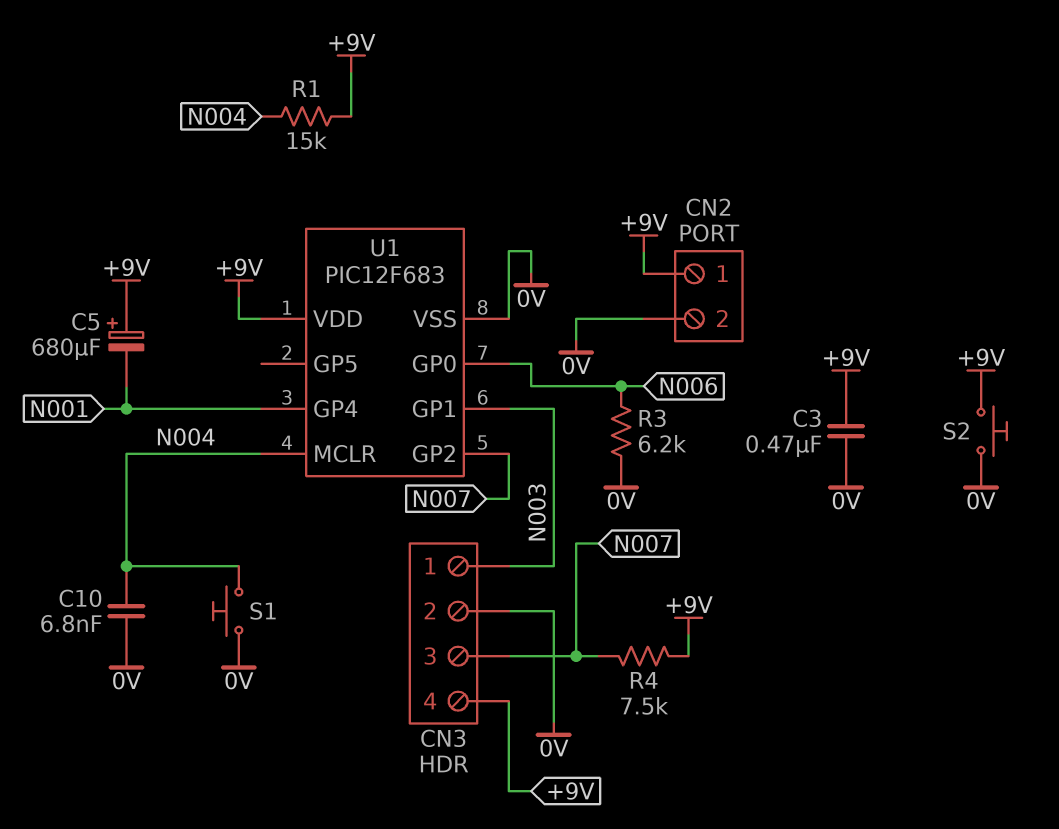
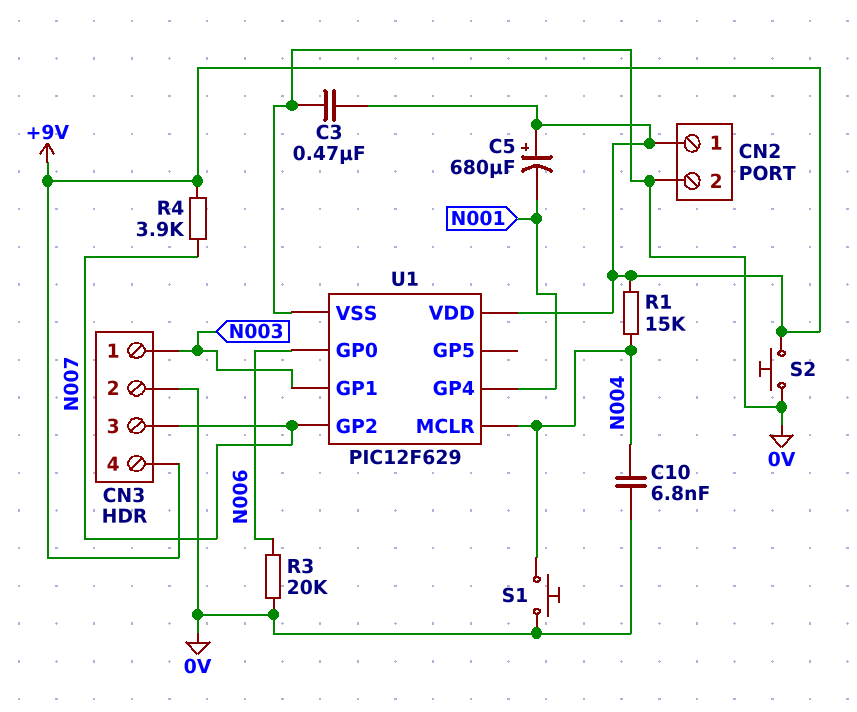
R3: 6.2k (0V, N006) -> 20k (0V, N006)
R4: 7.5k (+9V, N007) -> 3.9k (+9V, N007)
U1: PIC12F683 -> PIC12F629

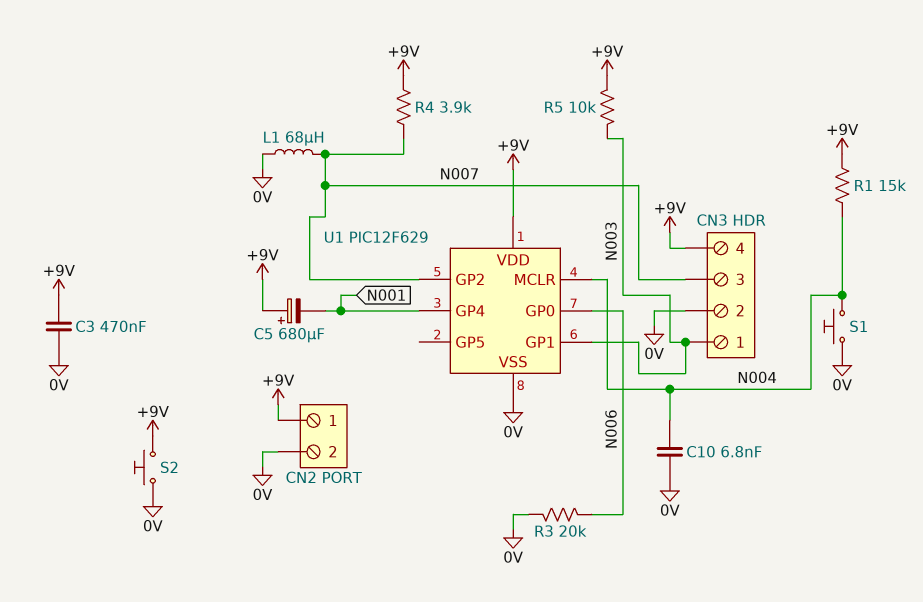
L1: none -> 68uH (0V, N007)
R5: none -> 10k (+9V, N003)

